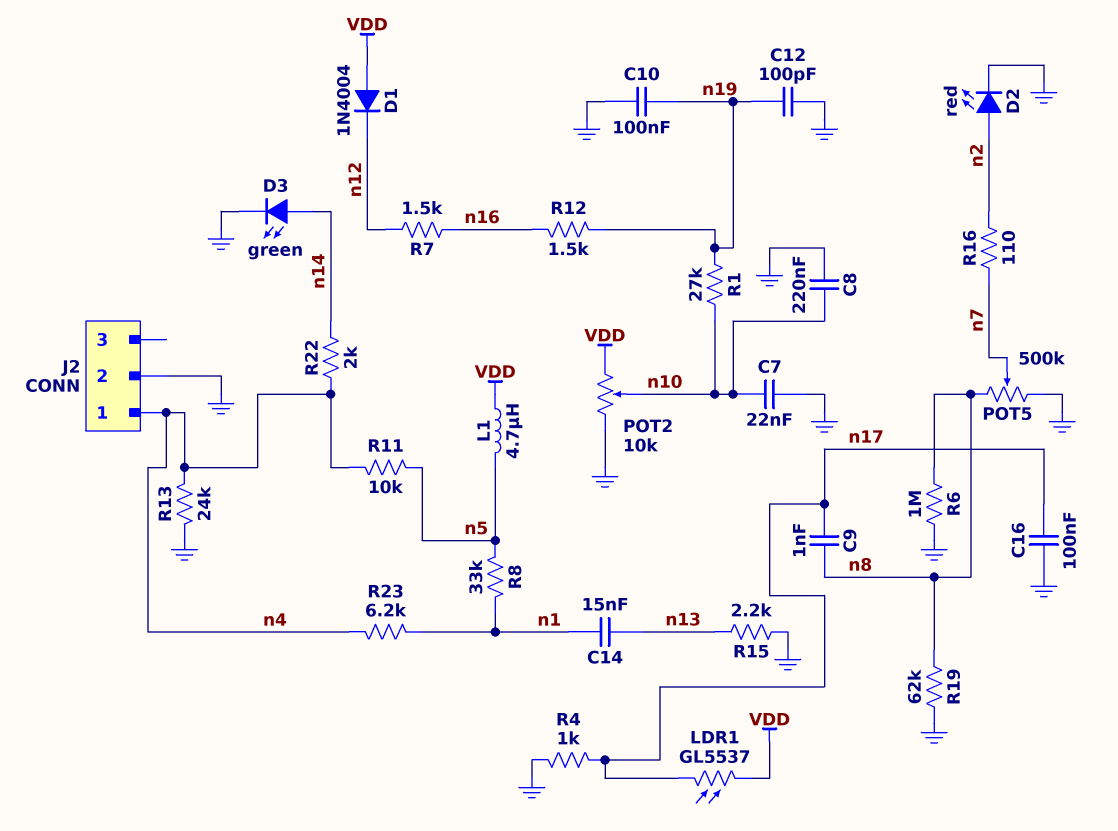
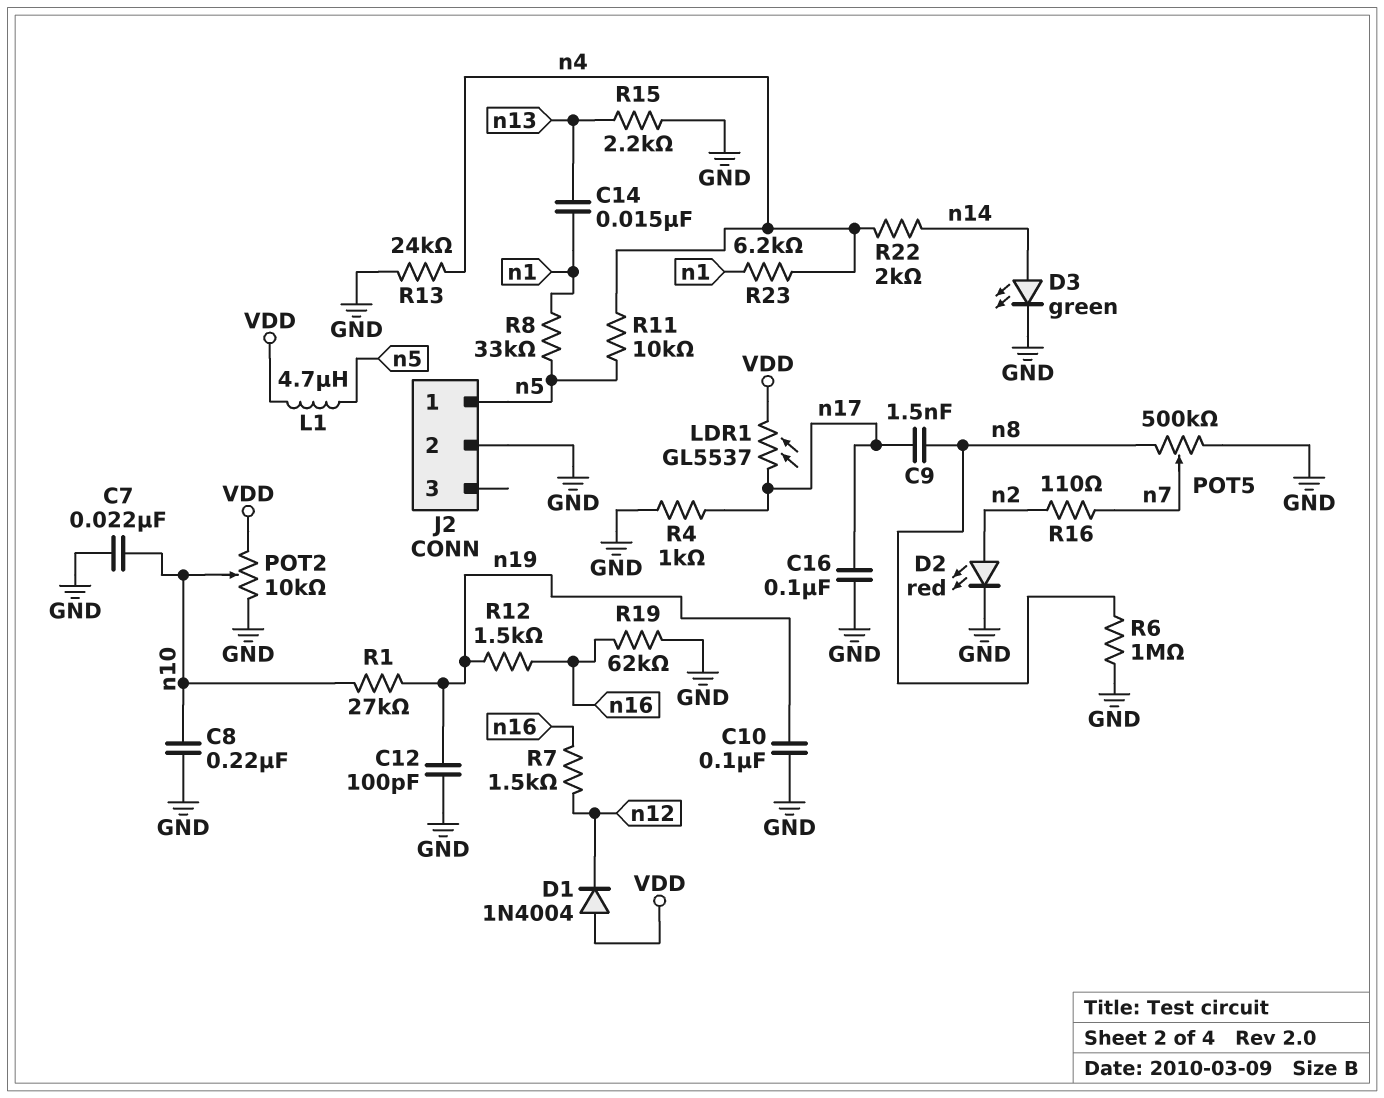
C9: 1nF (n8, n17) -> 1.5nF (n8, n17)
J2 pin 1: n4 -> n5
R19: 62k (GND, n8) -> 62k (GND, n16)

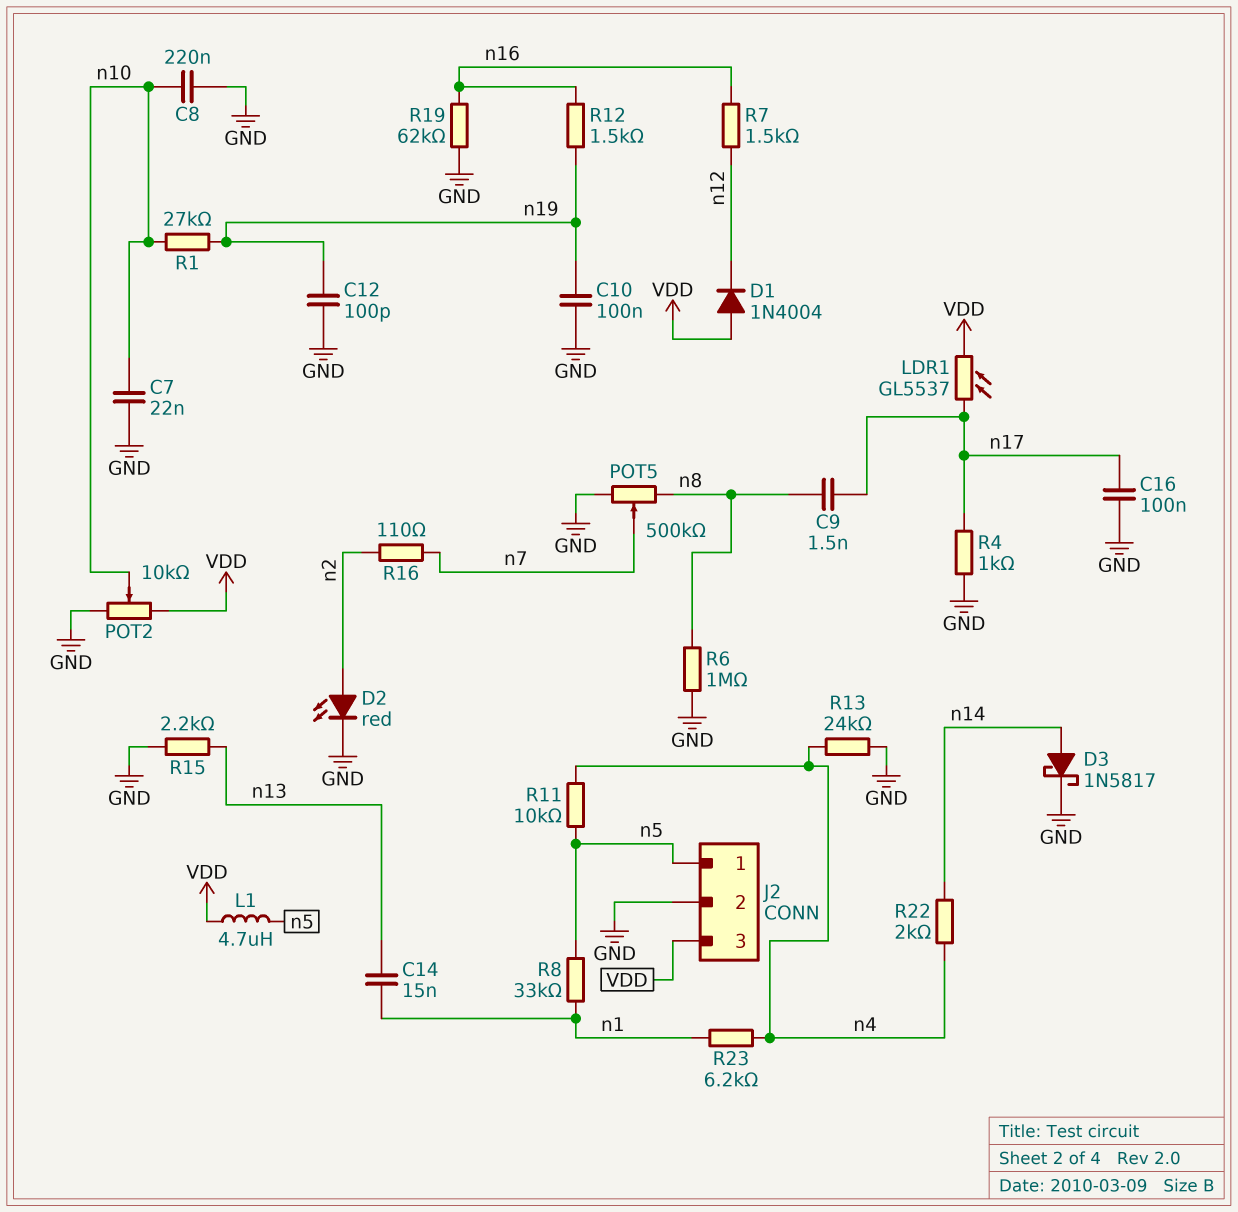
D3: LED green (A n14, K GND) -> schottky 1N5817 (A n14, K GND)
J2 pin 3: none -> VDD

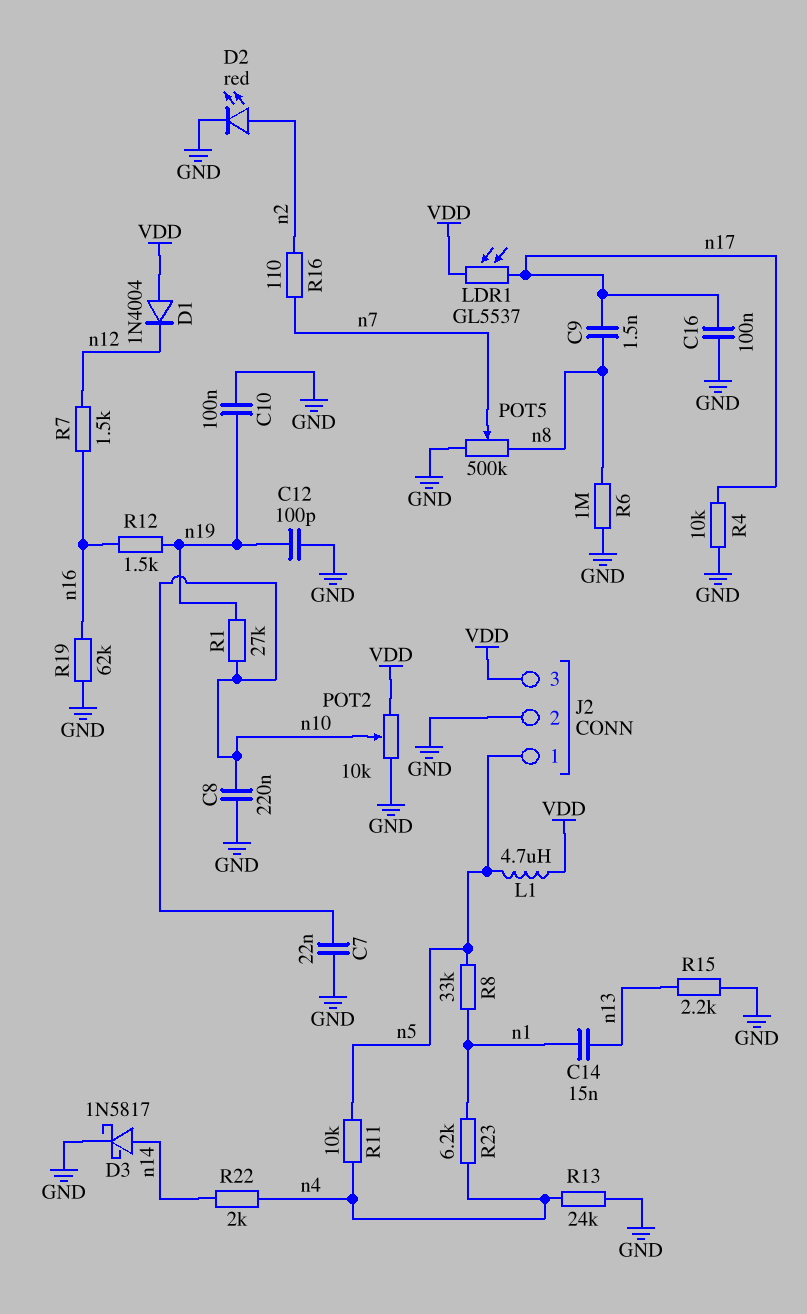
R4: 1k (GND, n17) -> 10k (GND, n17)

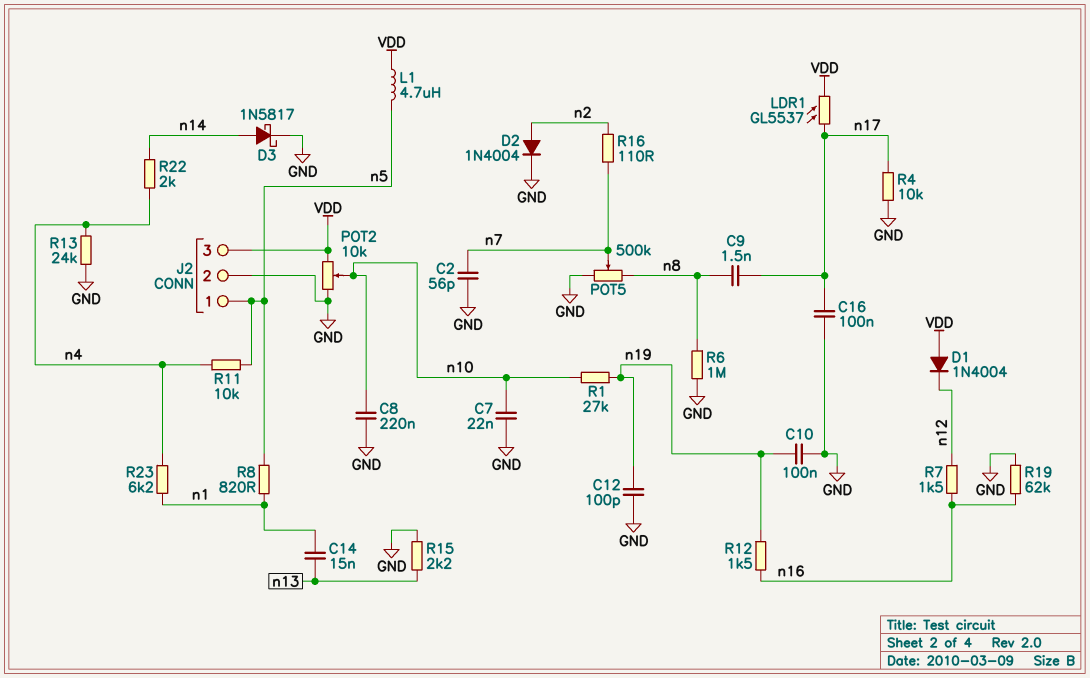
C2: none -> 56pF (GND, n7)
D2: LED red (A n2, K GND) -> diode 1N4004 (A n2, K GND)
R8: 33k (n1, n5) -> 820 (n1, n5)

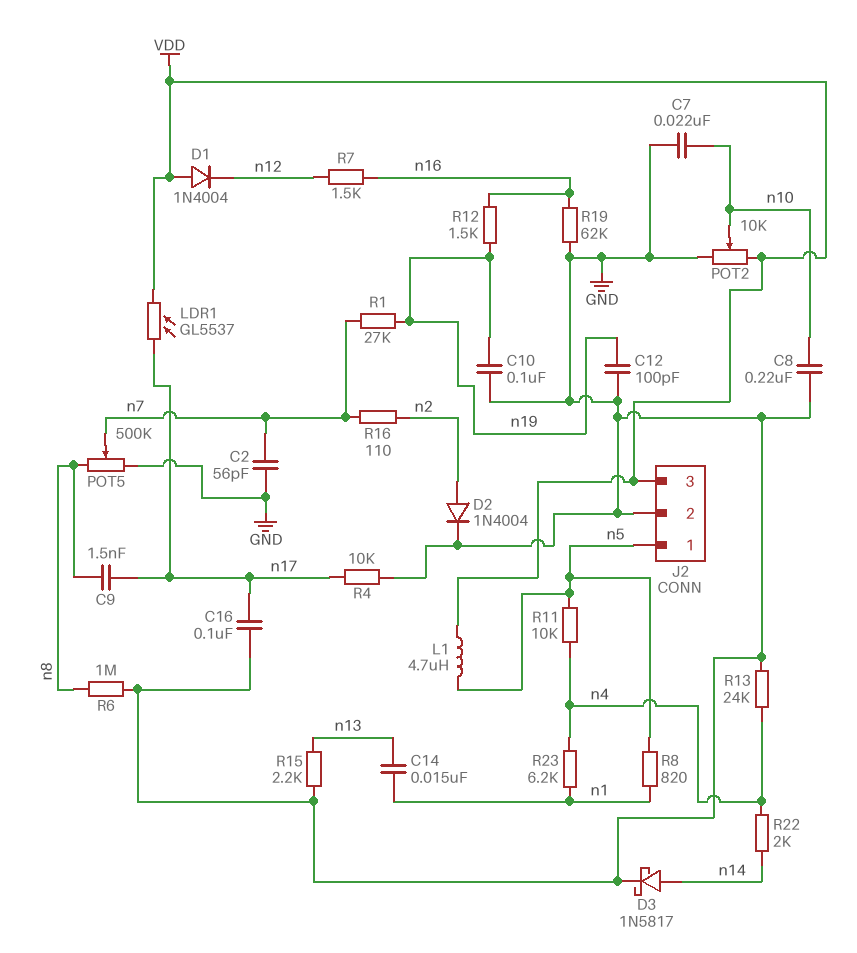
R1: 27k (n10, n19) -> 27k (n7, n19)

